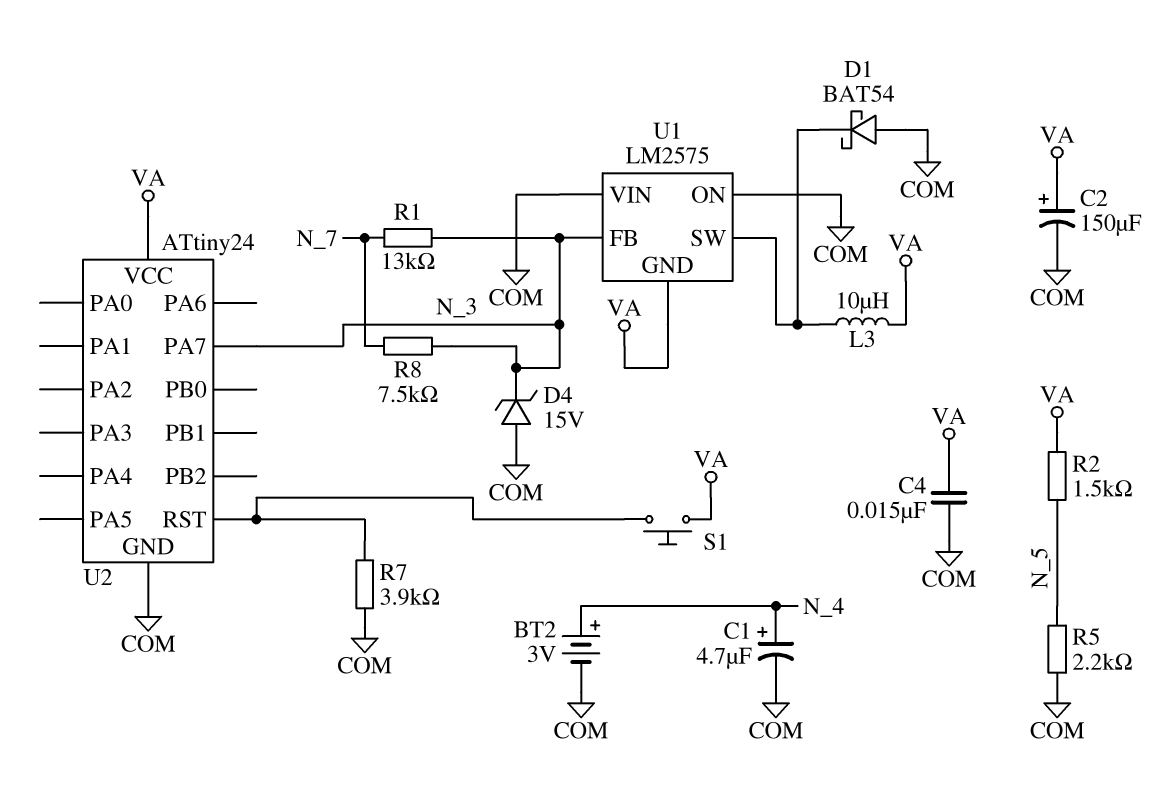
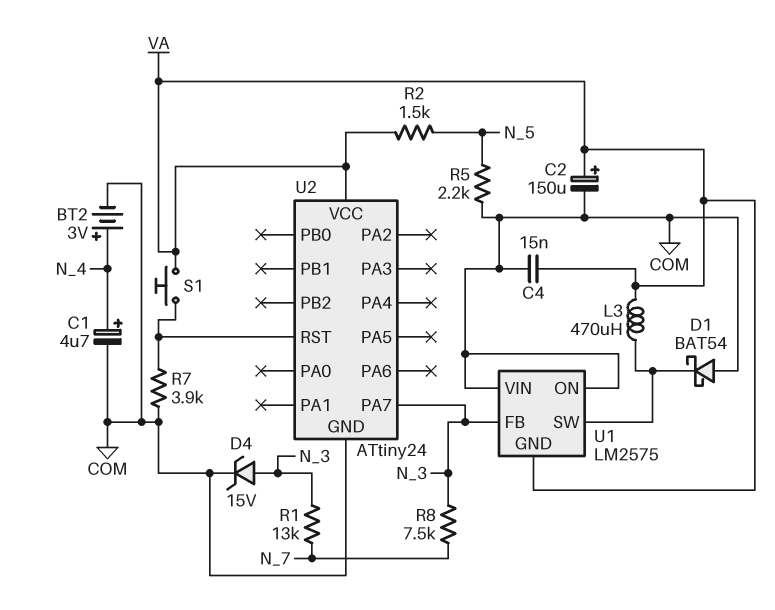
D4: zener 15V (A COM, K N_3) -> zener 15V (A N_3, K COM)
L3: 10uH (U1/SW, VA) -> 470uH (U1/SW, VA)

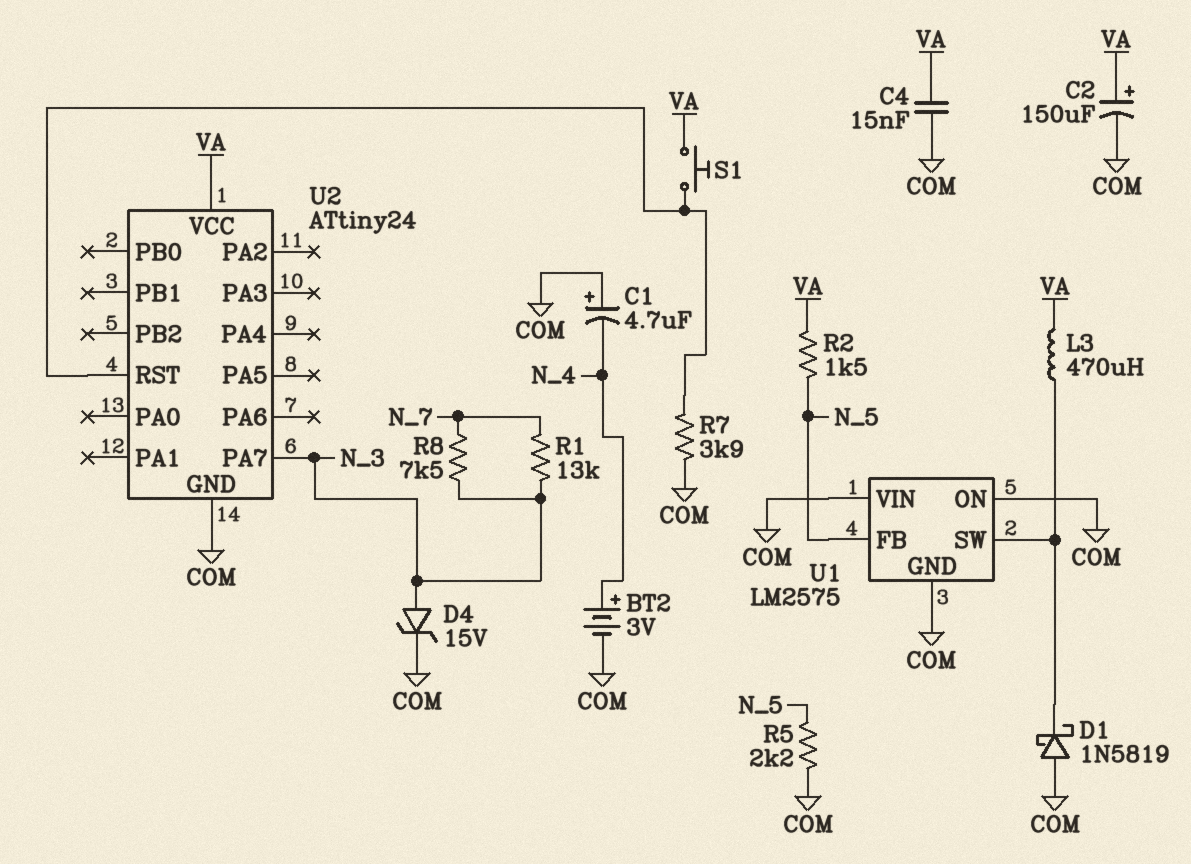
C1: 4.7uF (plus N_4, minus COM) -> 4.7uF (plus COM, minus N_4)
D1: schottky BAT54 (A COM, K U1/SW) -> schottky 1N5819 (A COM, K U1/SW)
U1 pin FB: N_3 -> N_5
U1 pin GND: VA -> COM

